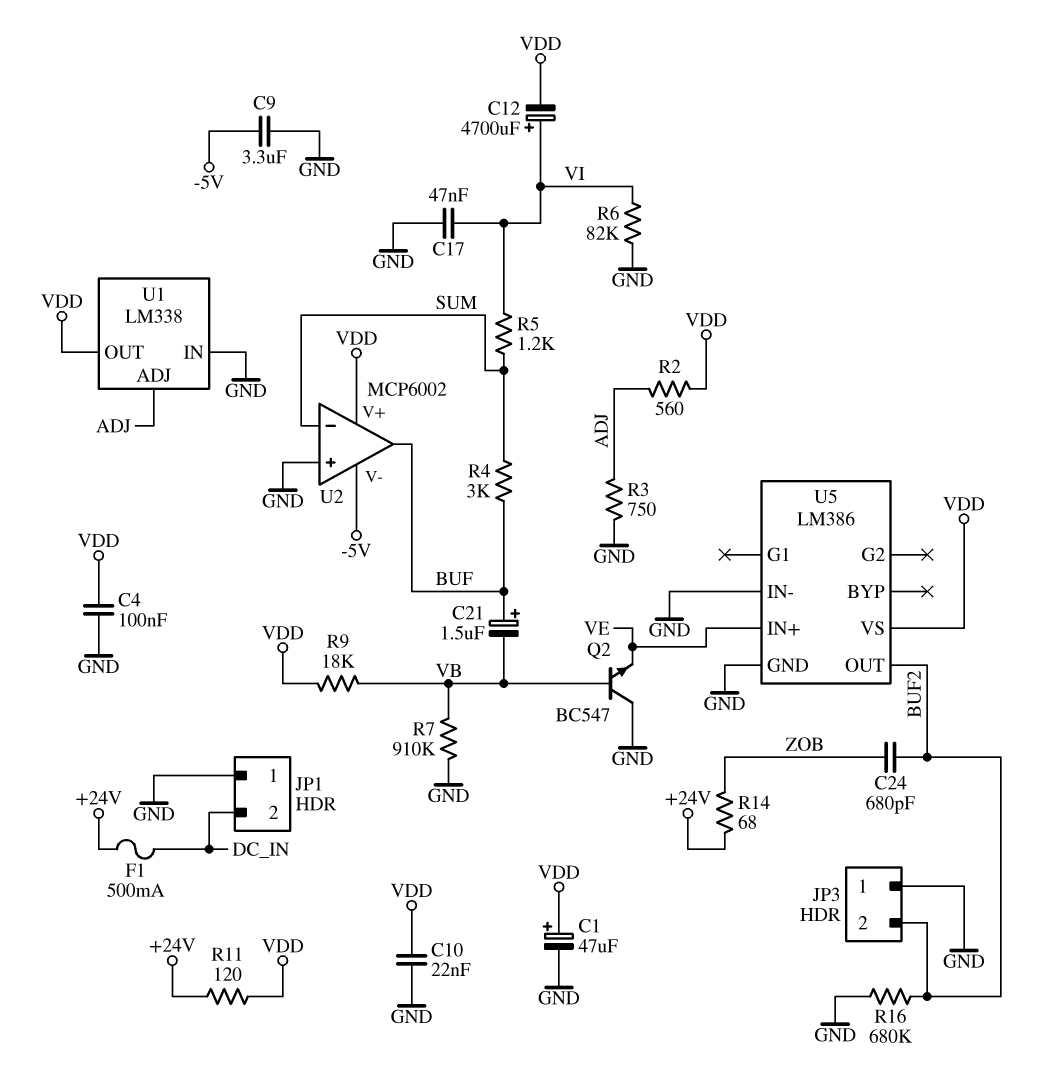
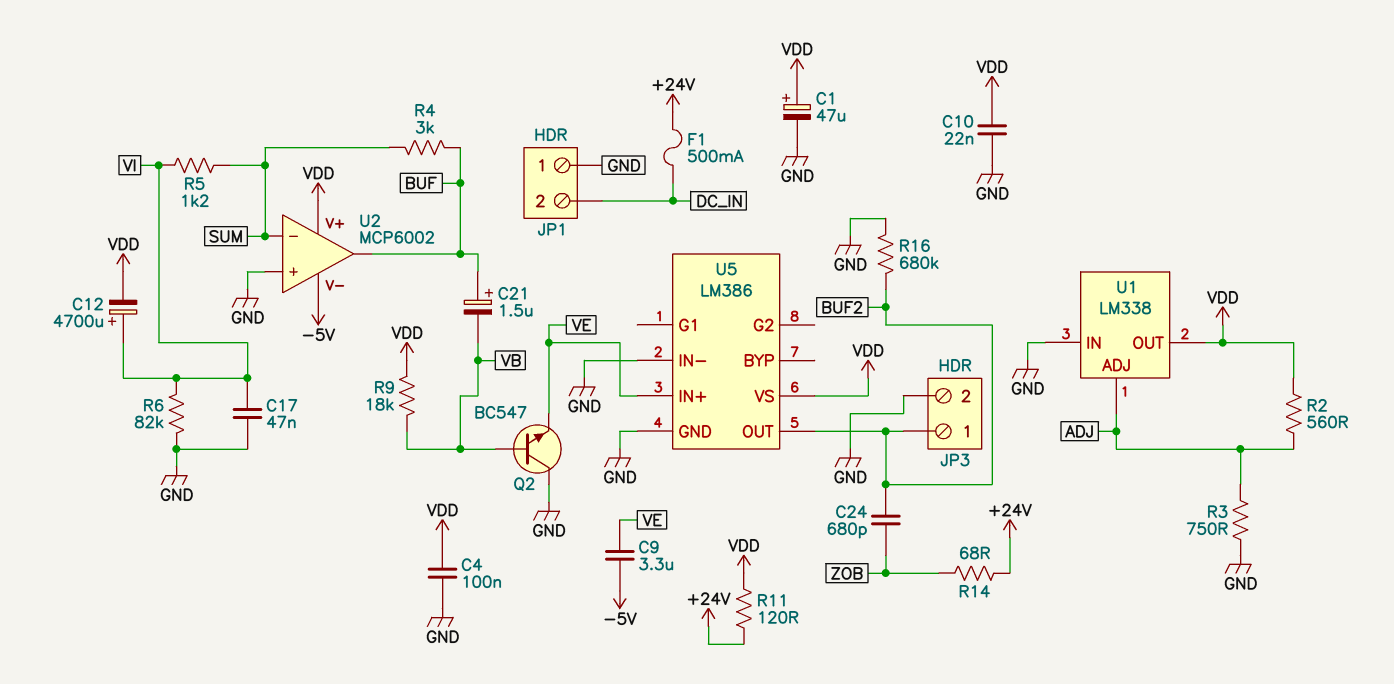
C9: 3.3uF (-5V, GND) -> 3.3uF (-5V, VE)
JP3 pin 1: GND -> BUF2
JP3 pin 2: BUF2 -> GND
R7: 910k (GND, VB) -> none

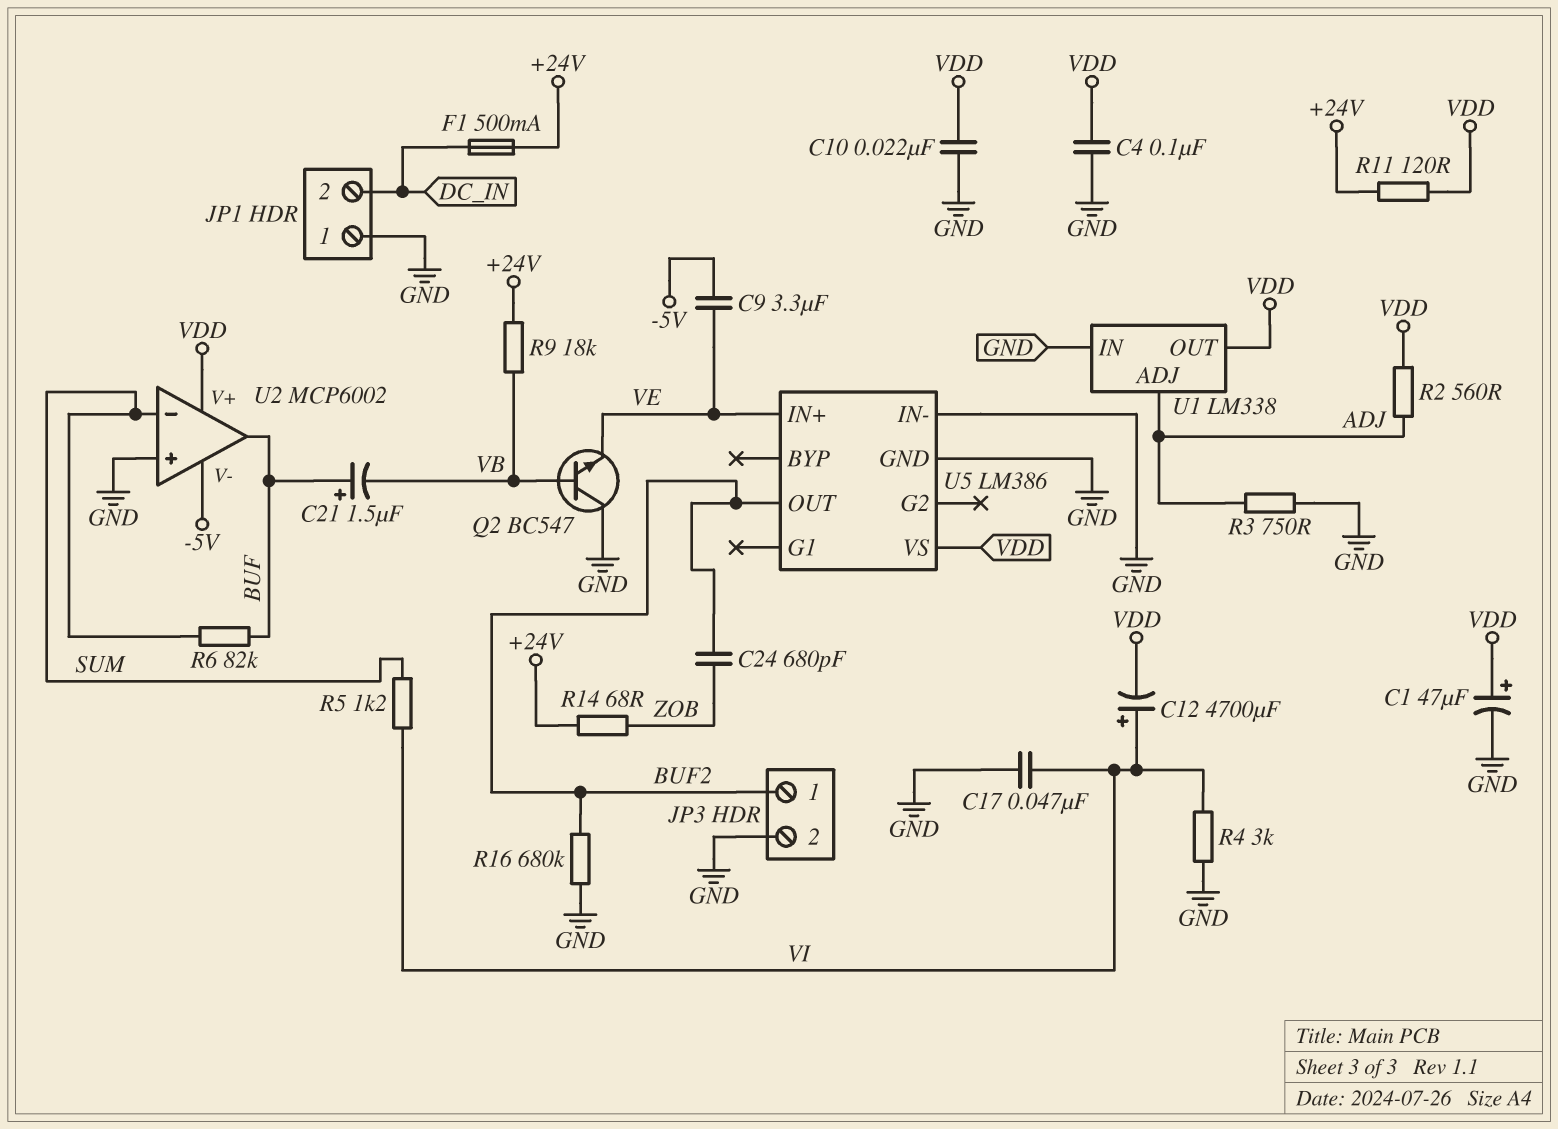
R4: 3k (BUF, SUM) -> 3k (GND, VI)
R6: 82k (GND, VI) -> 82k (BUF, SUM)
R9: 18k (VB, VDD) -> 18k (+24V, VB)

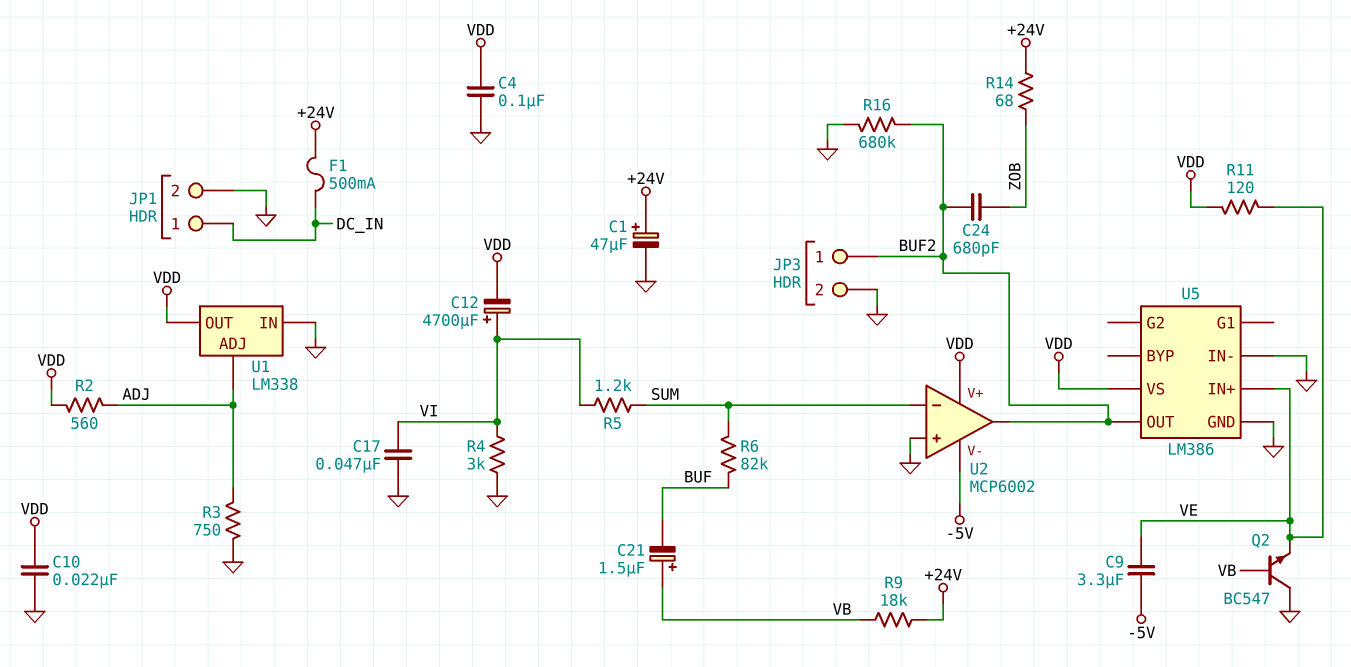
C1: 47uF (plus VDD, minus GND) -> 47uF (plus +24V, minus GND)
C21: 1.5uF (plus BUF, minus VB) -> 1.5uF (plus VB, minus BUF)
JP1 pin 1: GND -> DC_IN
JP1 pin 2: DC_IN -> GND
R11: 120 (+24V, VDD) -> 120 (VDD, VE)
U2 pin out: BUF -> BUF2

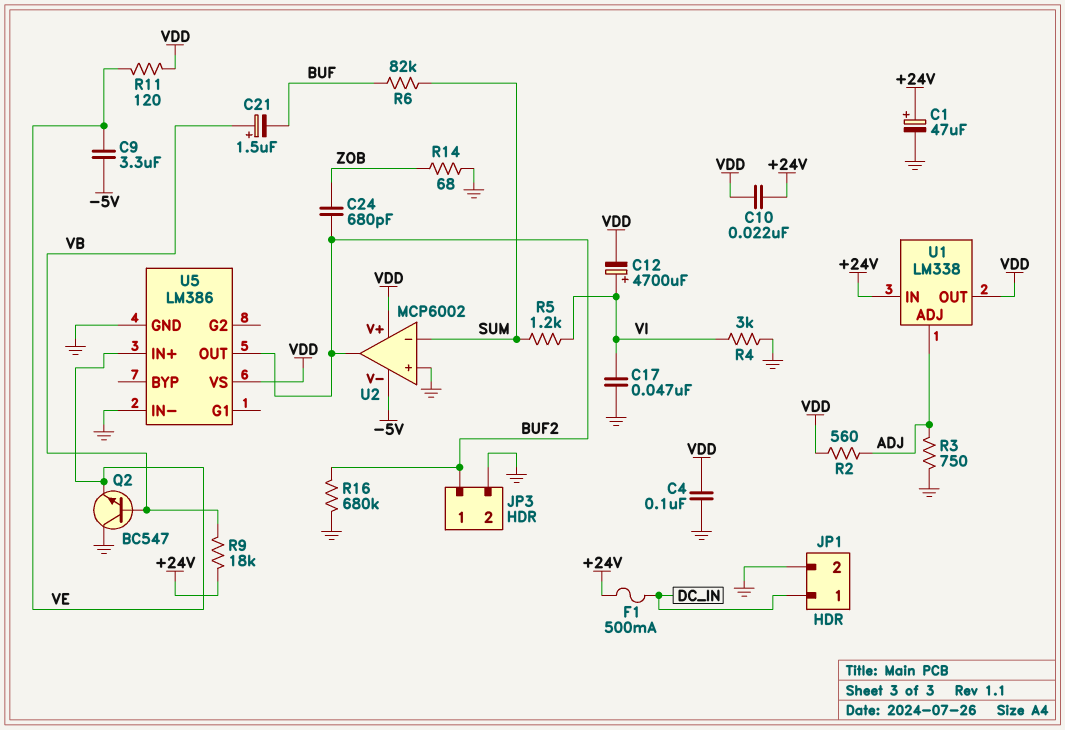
C10: 22nF (GND, VDD) -> 22nF (+24V, VDD)
R14: 68 (+24V, ZOB) -> 68 (GND, ZOB)
U1 pin IN: GND -> +24V

